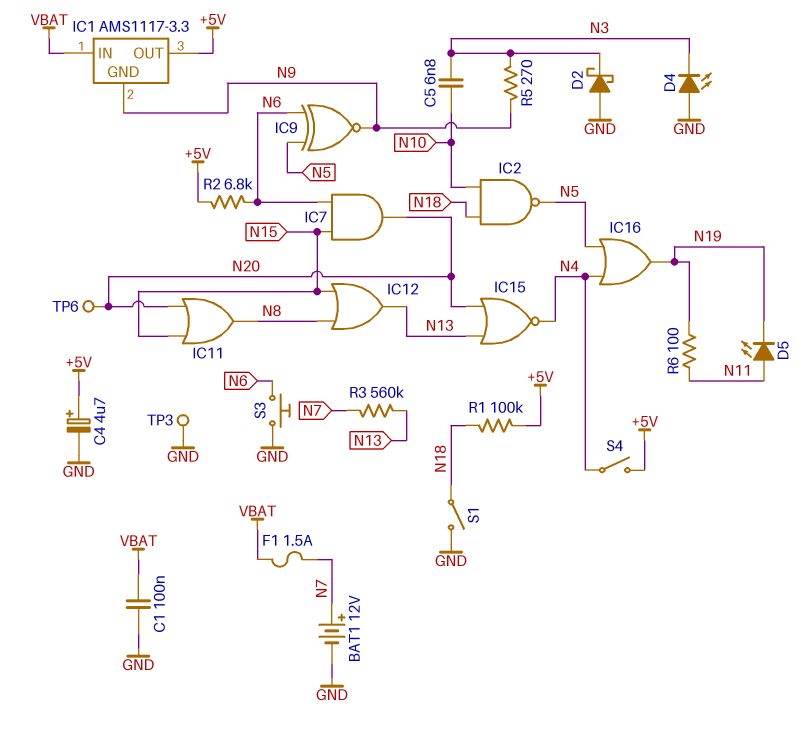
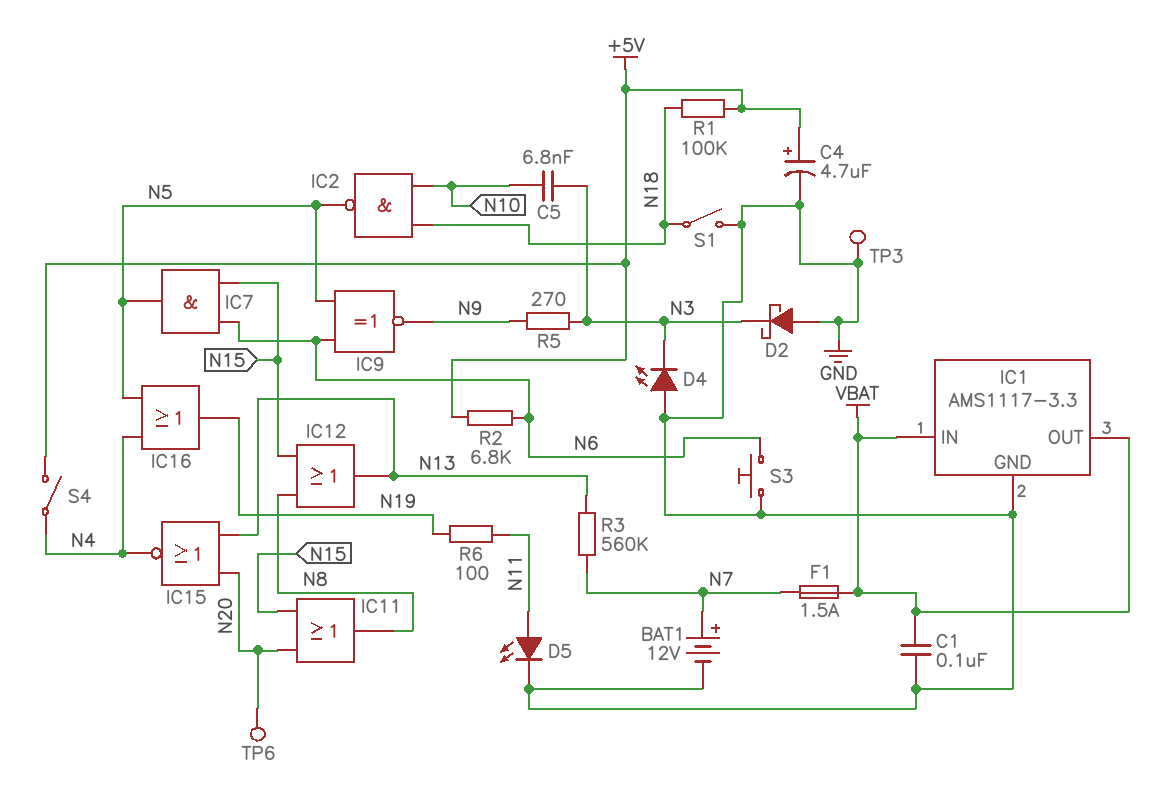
D5: LED (A N11, K N19) -> LED (A N11, K GND)
IC1 pin GND: N9 -> GND
IC1 pin OUT: +5V -> VBAT
IC7: AND (in N6, in N15, out N20) -> AND (in N6, in N15, out N5)

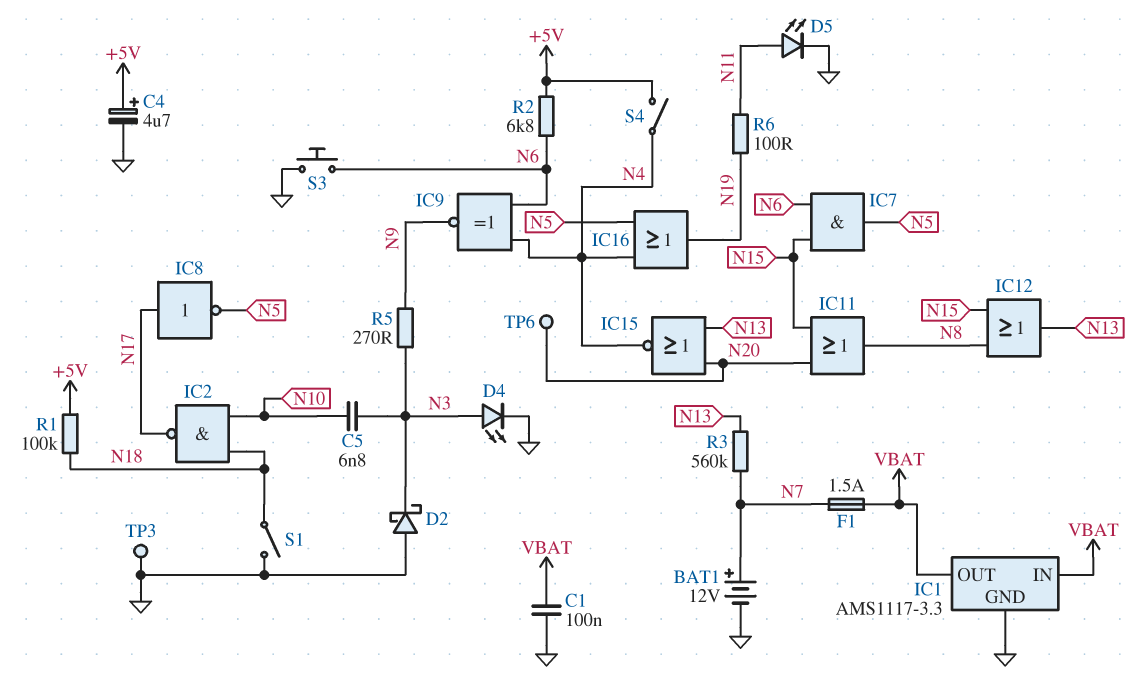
D4: LED (A GND, K N3) -> LED (A N3, K GND)
IC2: NAND (in N10, in N18, out N5) -> NAND (in N10, in N18, out N17)
IC8: none -> NOT (in N17, out N5)
IC9: XNOR (in N5, in N6, out N9) -> XNOR (in N4, in N6, out N9)

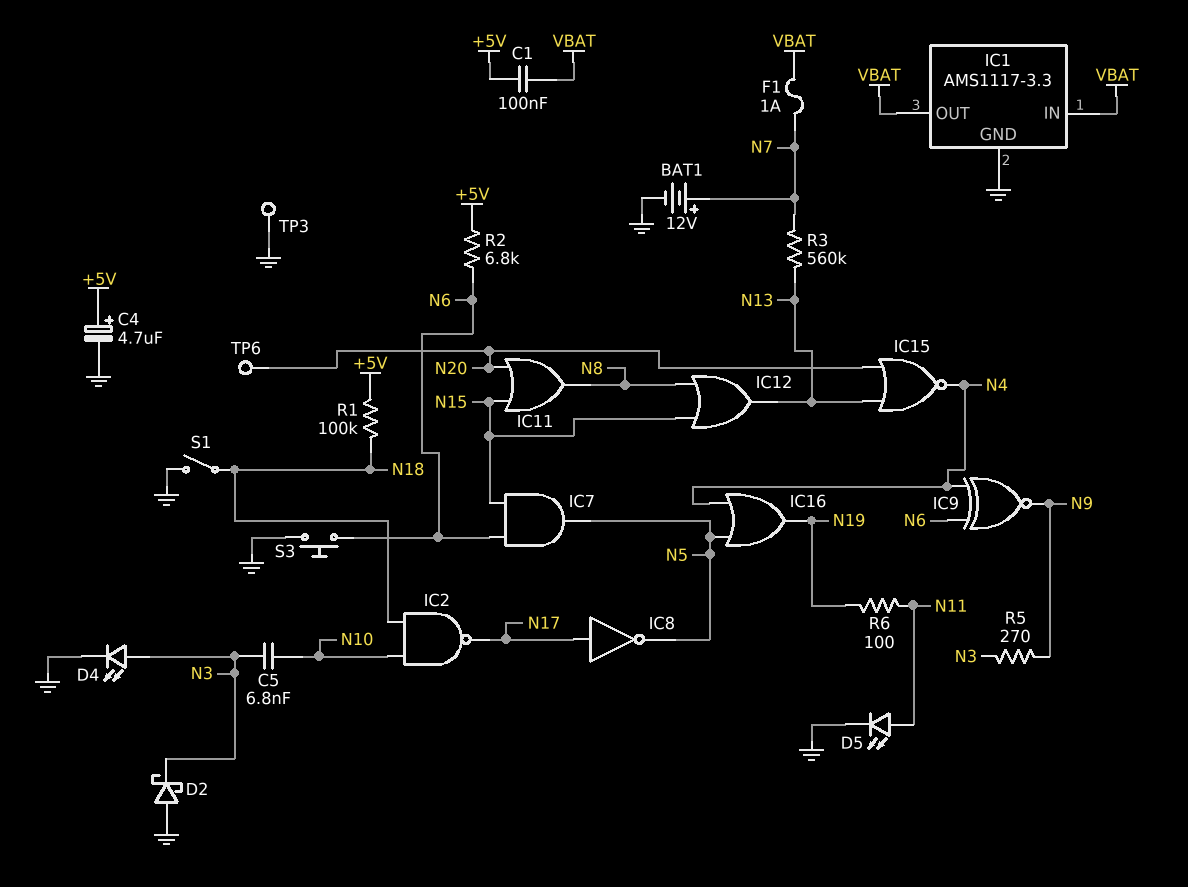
C1: 100nF (GND, VBAT) -> 100nF (+5V, VBAT)
F1: 1.5A (N7, VBAT) -> 1A (N7, VBAT)
S4: switch (+5V, N4) -> none

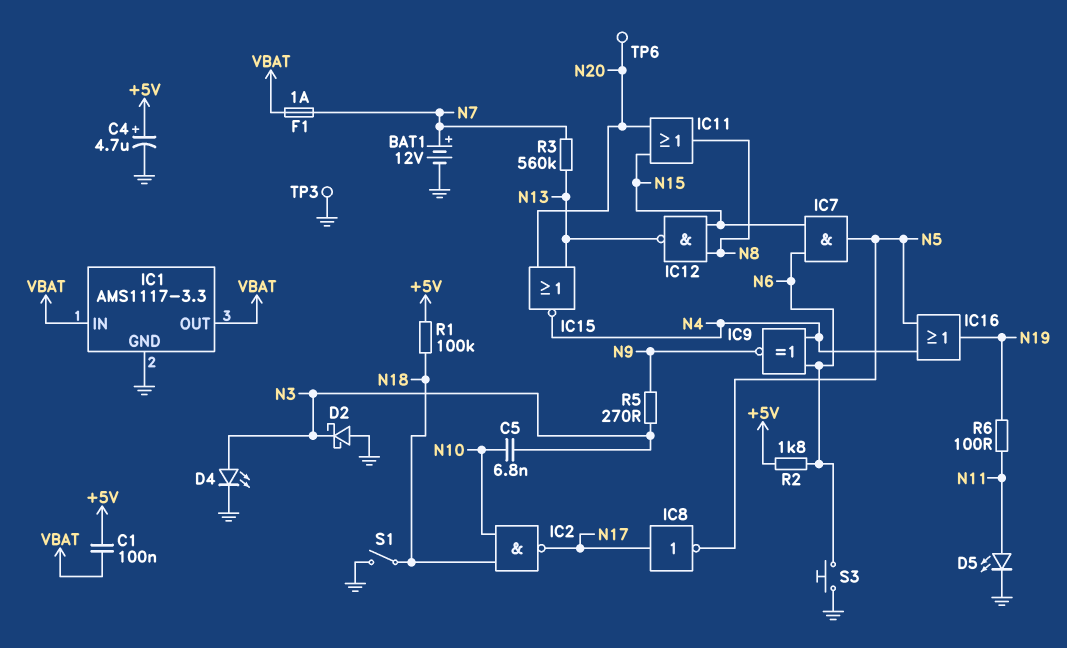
IC12: OR (in N8, in N15, out N13) -> NAND (in N8, in N15, out N13)
R2: 6.8k (+5V, N6) -> 1.8k (+5V, N6)

